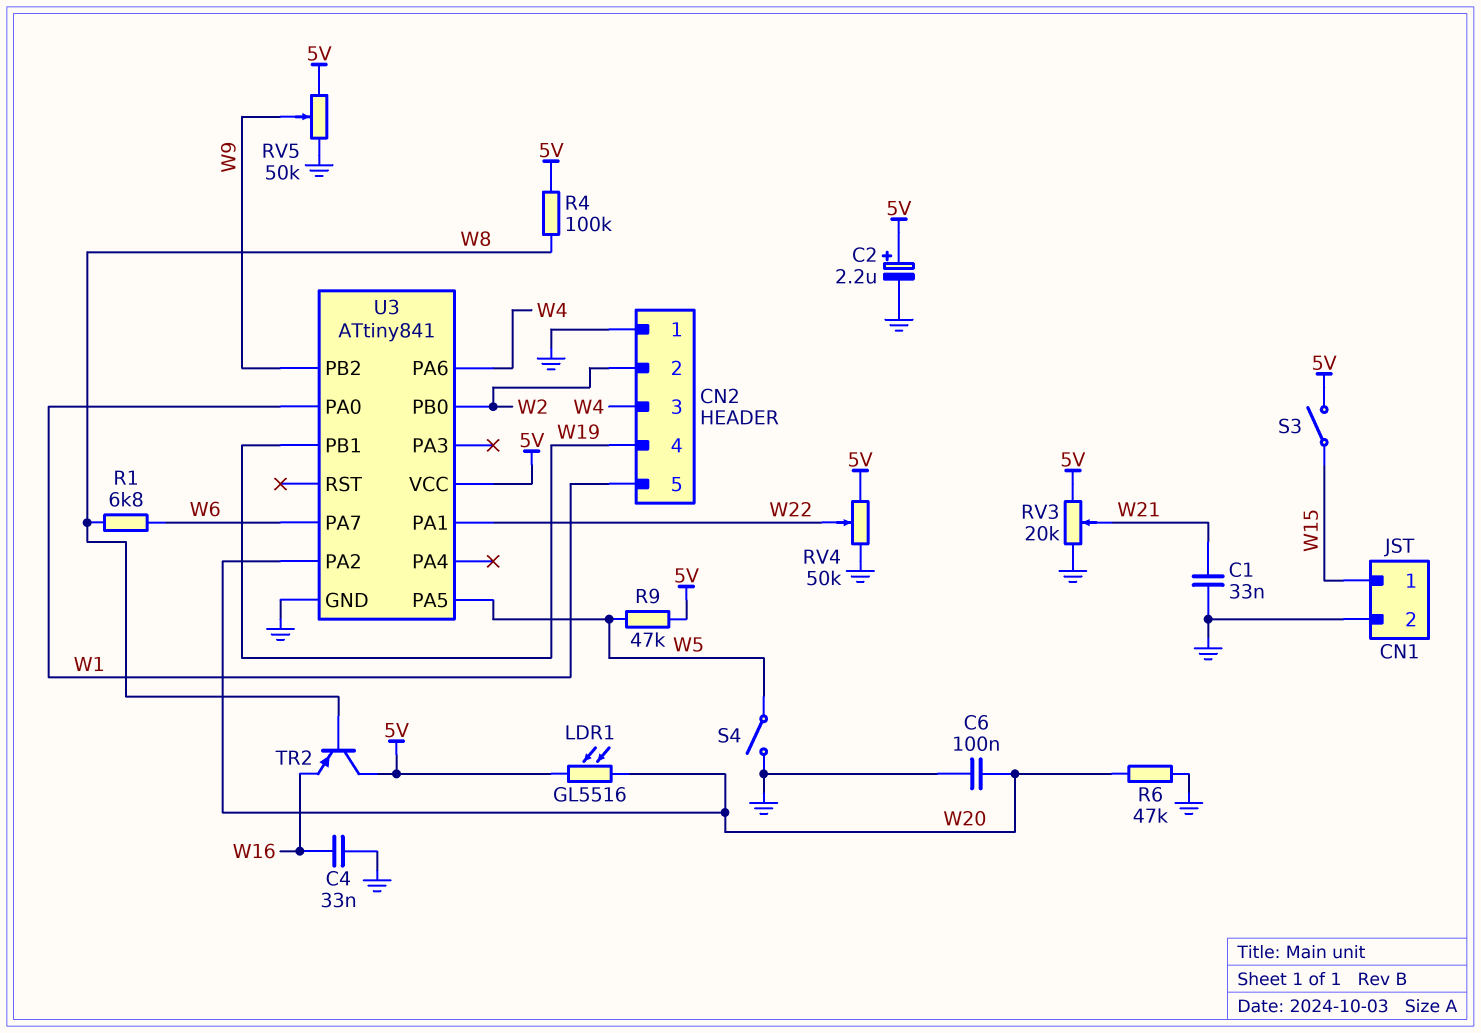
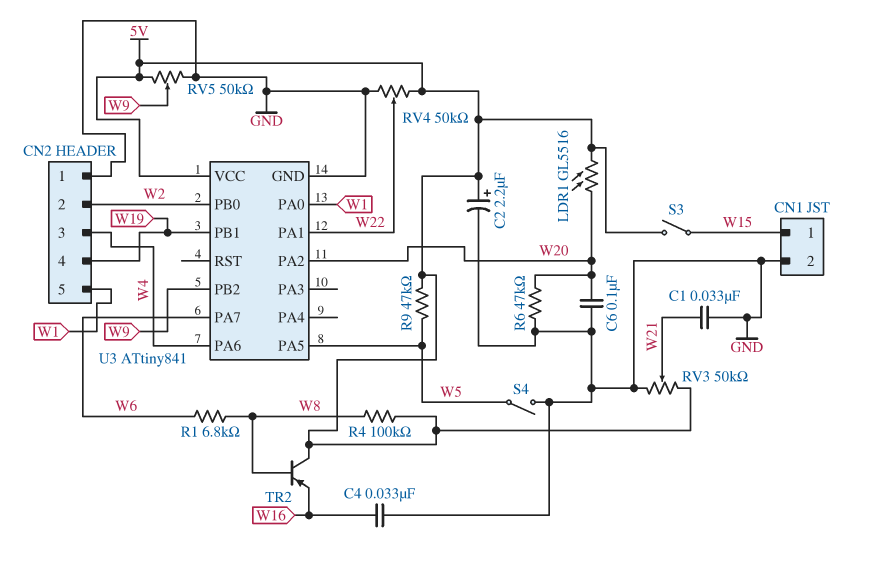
RV3: 20k (5V, GND, wiper W21) -> 50k (5V, GND, wiper W21)

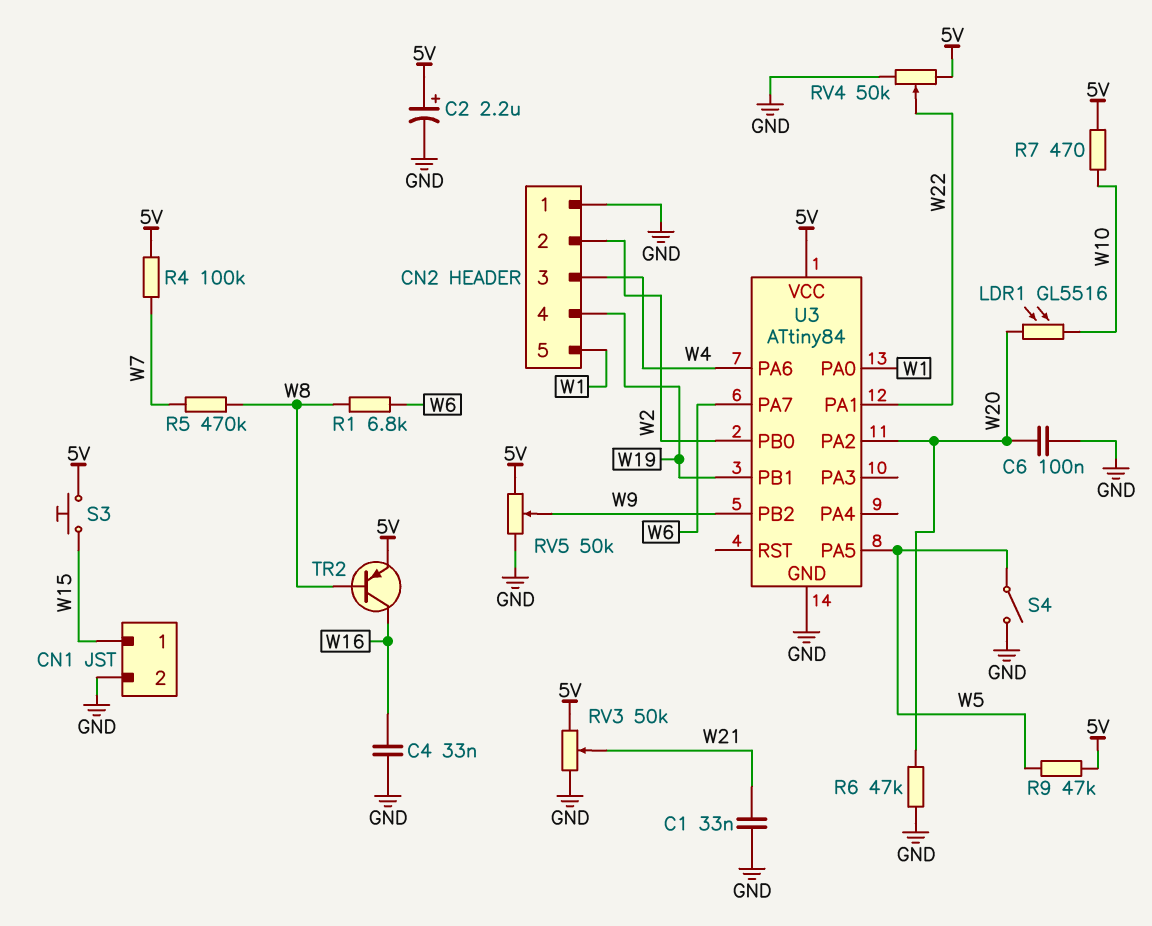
LDR1: GL5516 (5V, W20) -> GL5516 (W10, W20)
R4: 100k (5V, W8) -> 100k (5V, W7)
R5: none -> 470k (W7, W8)
R7: none -> 470 (5V, W10)
S3: switch (5V, W15) -> button (5V, W15)
TR2: PNP (B W8, C 5V, E W16) -> PNP (B W8, C W16, E 5V)
U3: ATtiny841 -> ATtiny84

